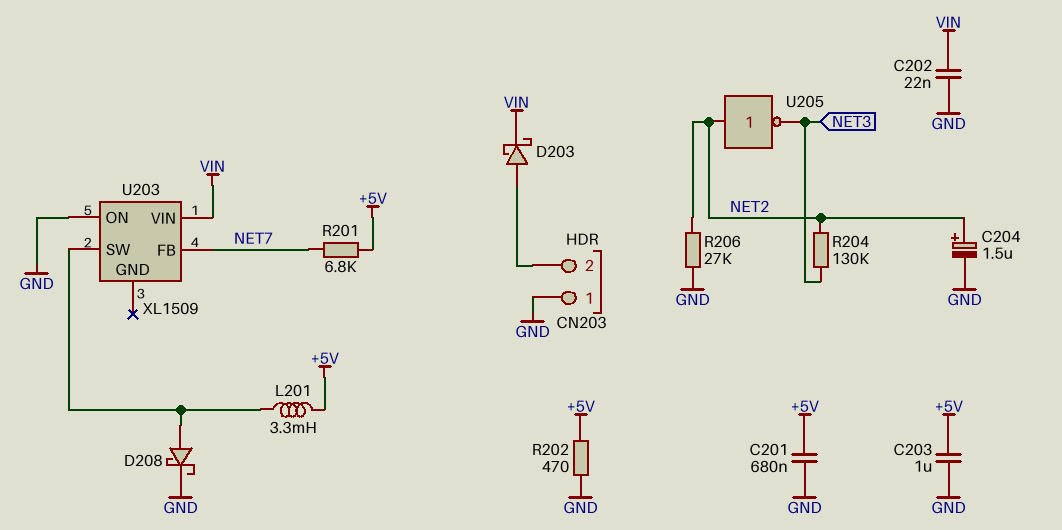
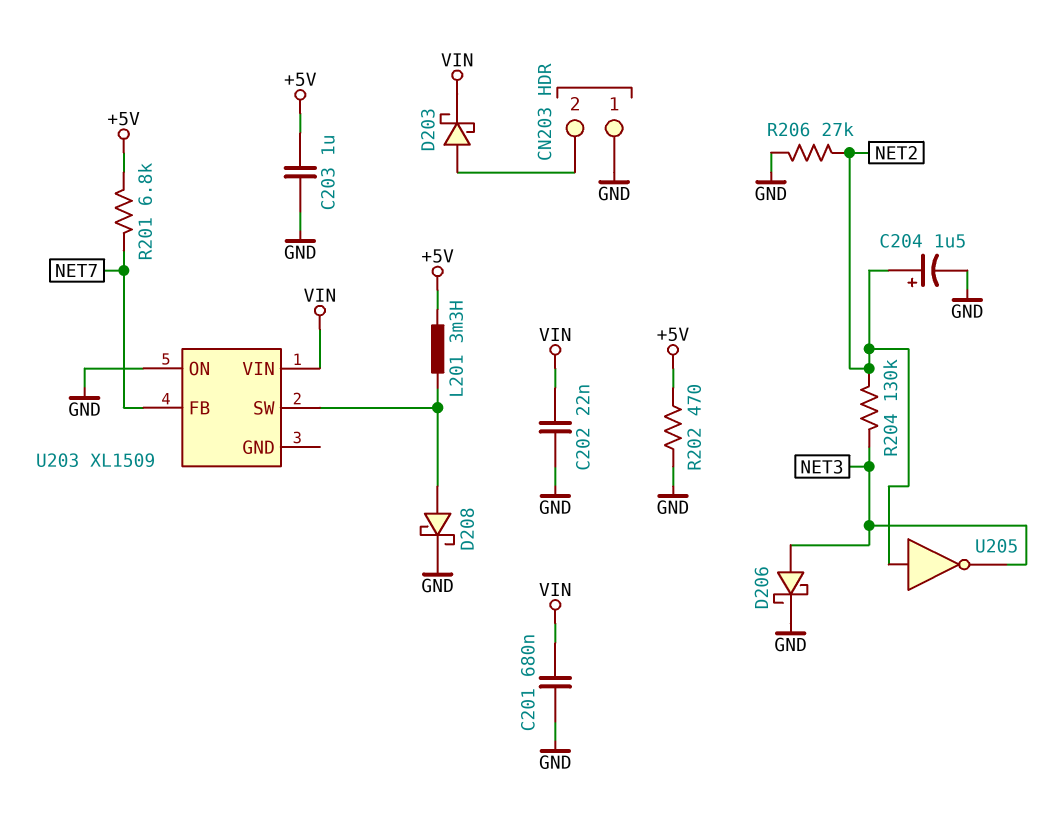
C201: 680nF (+5V, GND) -> 680nF (GND, VIN)
D206: none -> schottky (A NET3, K GND)

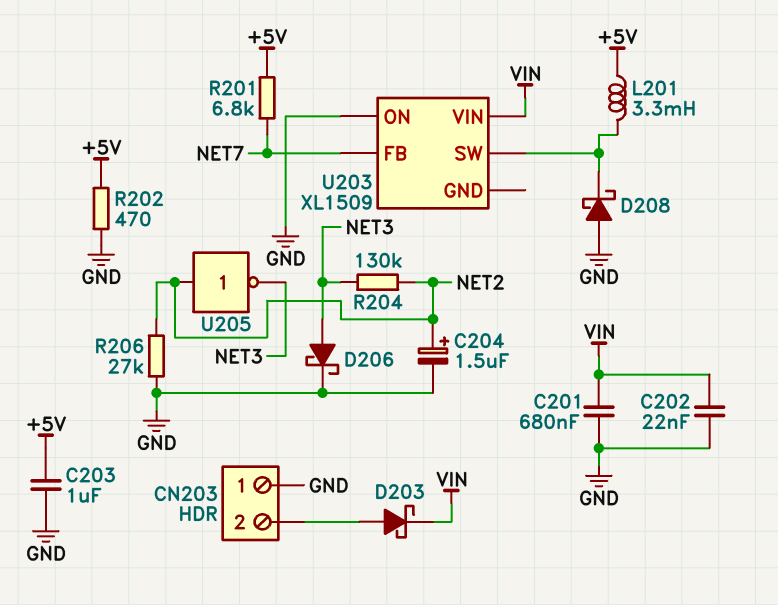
D208: schottky (A U203/SW, K GND) -> schottky (A GND, K U203/SW)

